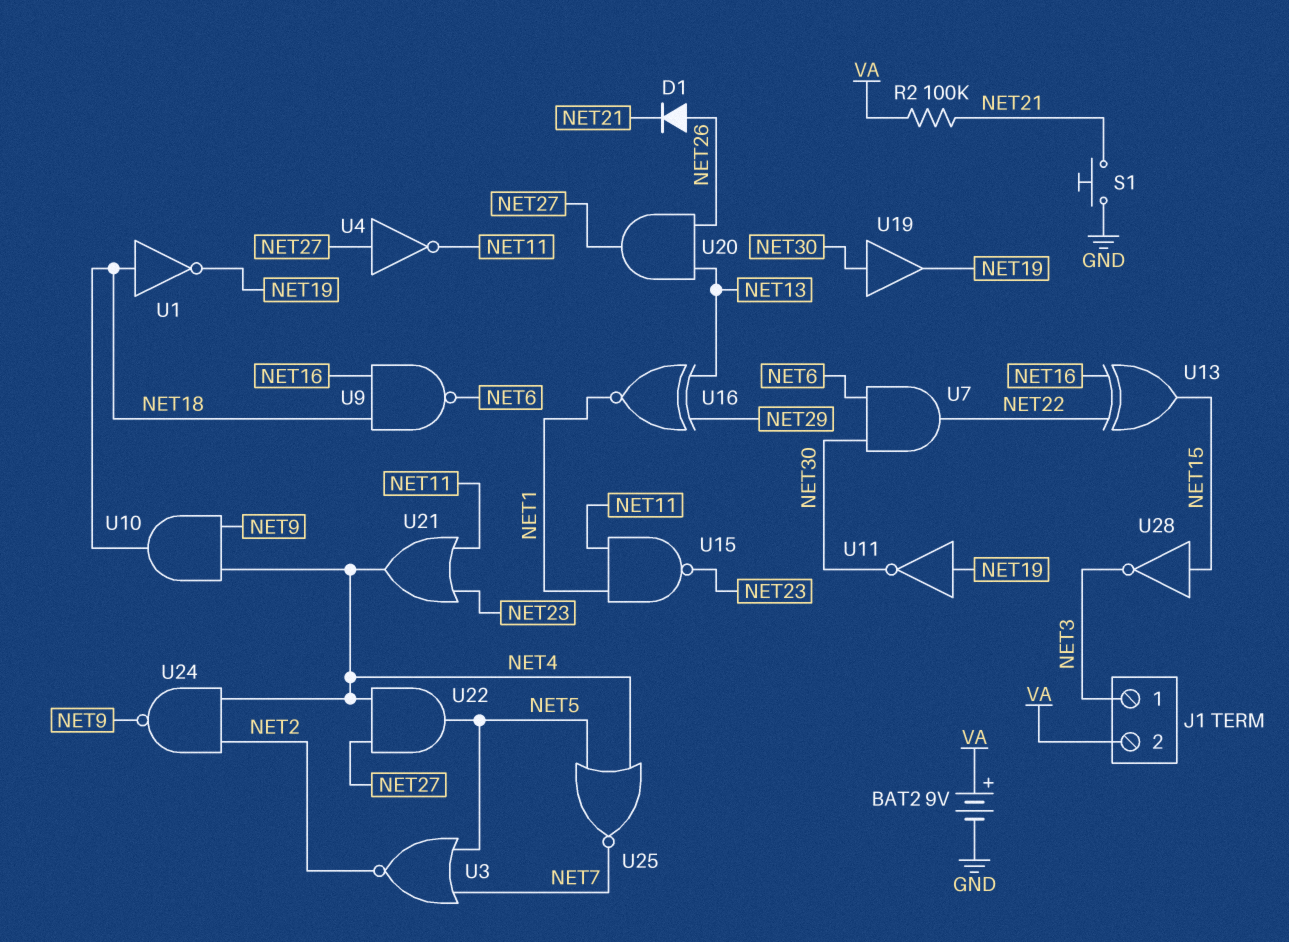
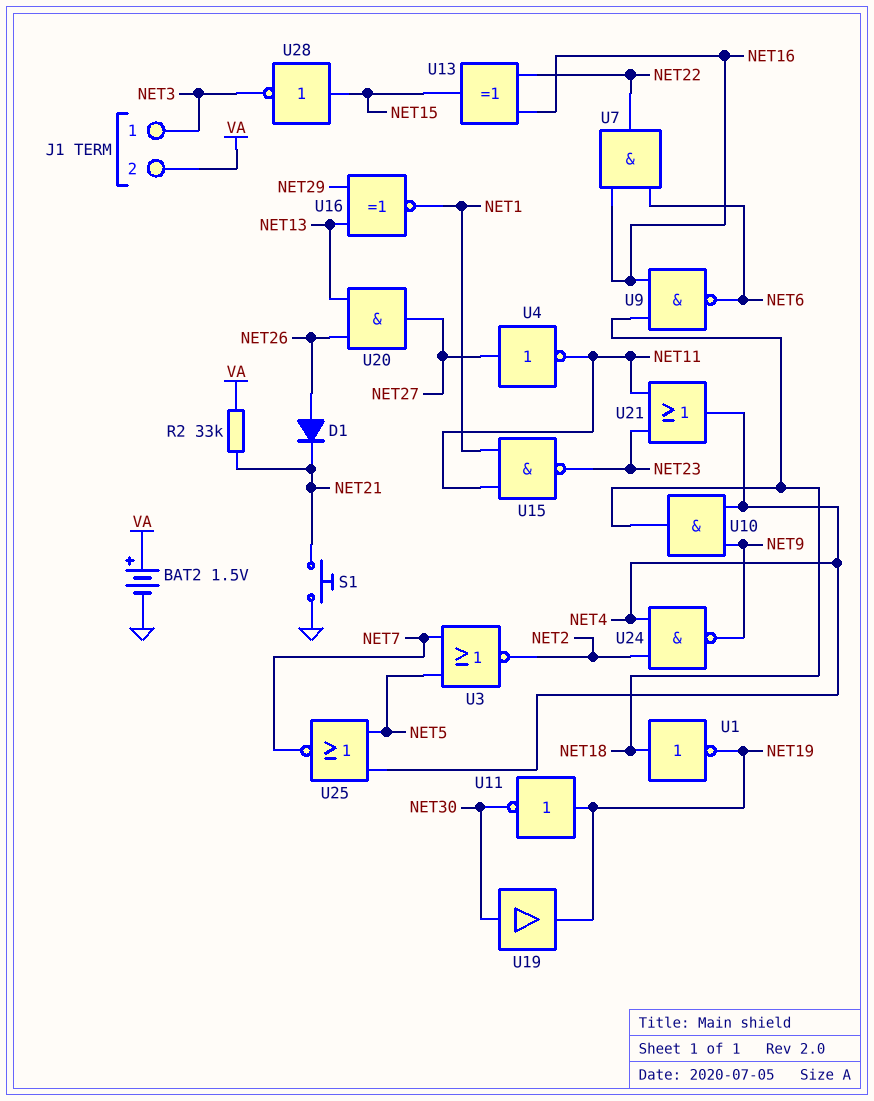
BAT2: 9V (plus VA, minus GND) -> 1.5V (plus VA, minus GND)
R2: 100k (NET21, VA) -> 33k (NET21, VA)
U7: AND (in NET6, in NET30, out NET22) -> AND (in NET6, in NET16, out NET22)
U22: AND (in NET4, in NET27, out NET5) -> none

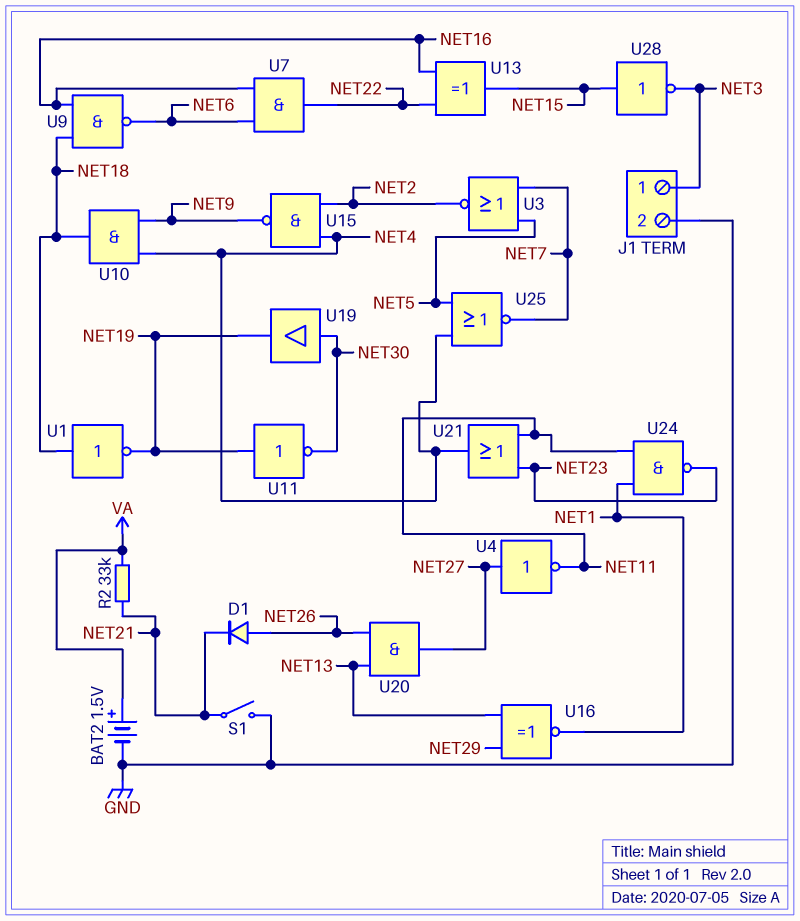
J1 pin 2: VA -> GND
S1: button (GND, NET21) -> switch (GND, NET21)
U15: NAND (in NET1, in NET11, out NET23) -> NAND (in NET2, in NET4, out NET9)
U24: NAND (in NET2, in NET4, out NET9) -> NAND (in NET1, in NET11, out NET23)

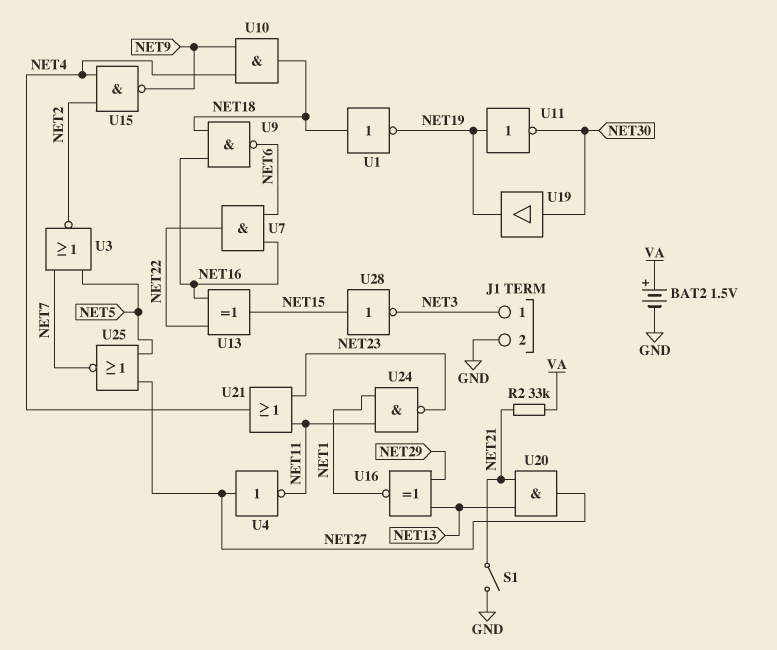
D1: diode (A NET26, K NET21) -> none
U20: AND (in NET13, in NET26, out NET27) -> AND (in NET13, in NET21, out NET27)
U25: NOR (in NET4, in NET5, out NET7) -> NOR (in NET5, in NET27, out NET7)

